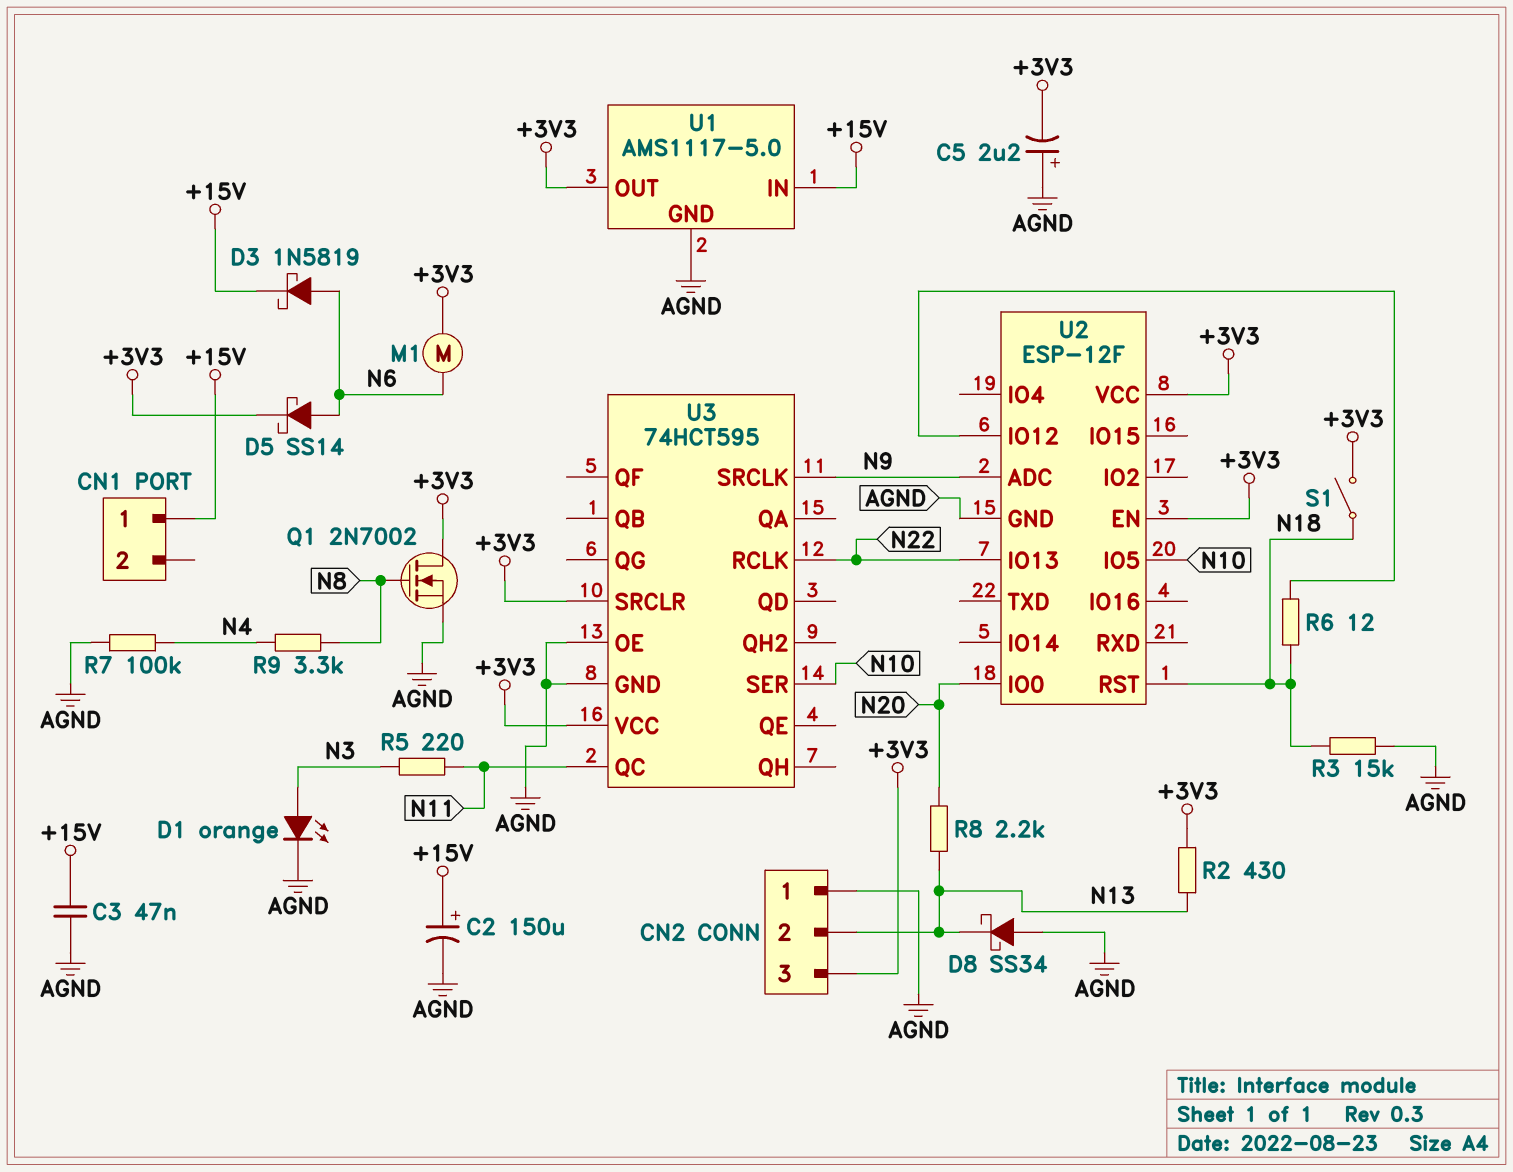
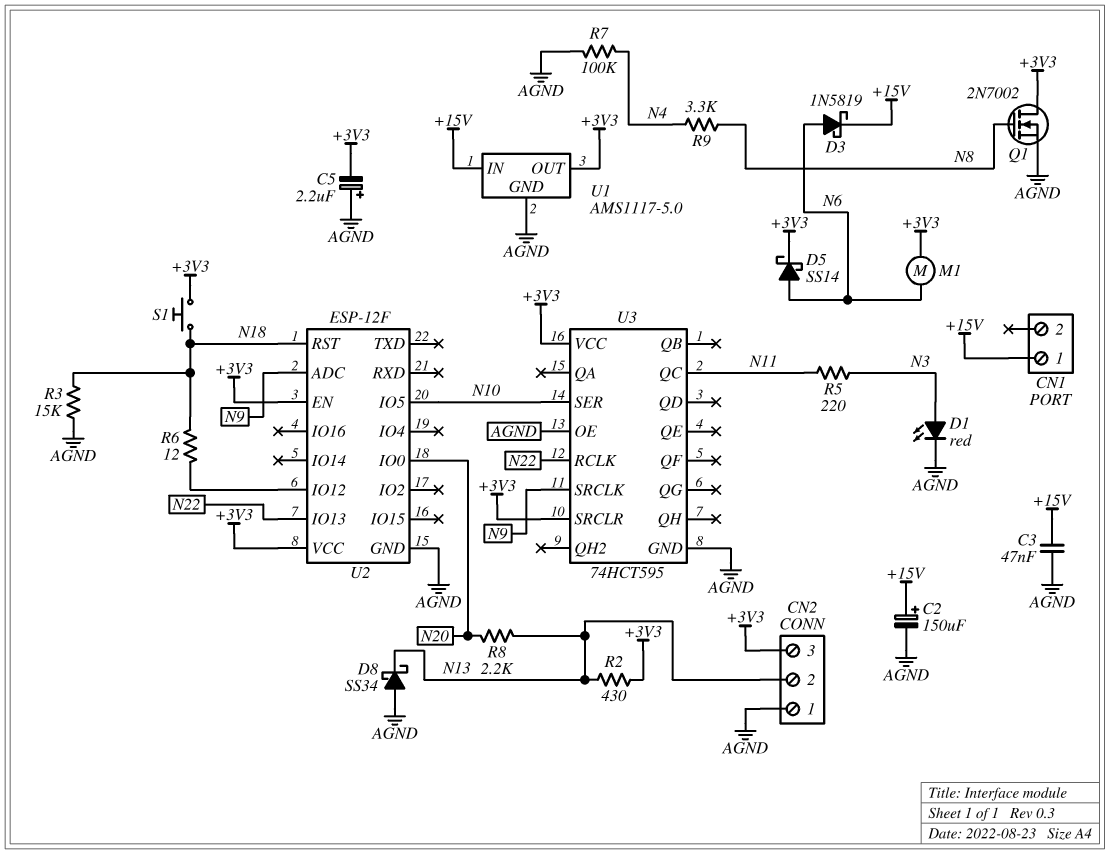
D1: LED orange (A N3, K AGND) -> LED red (A N3, K AGND)
S1: switch (+3V3, N18) -> button (+3V3, N18)

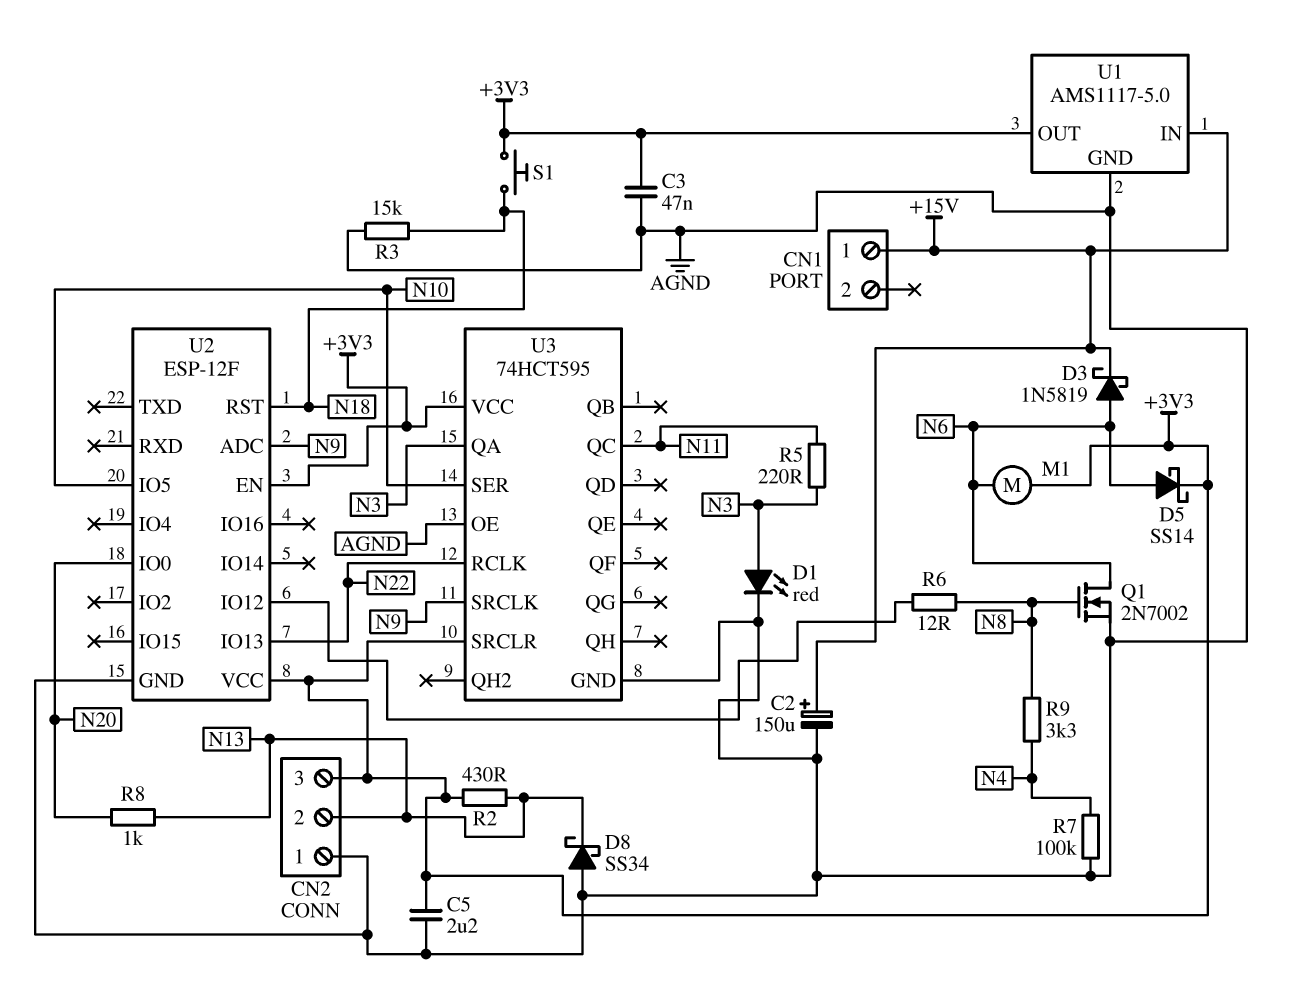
C3: 47nF (+15V, AGND) -> 47nF (+3V3, AGND)
C5: 2.2uF (plus AGND, minus +3V3) -> 2.2uF (+3V3, AGND)
Q1: NMOS 2N7002 (G N8, D +3V3, S AGND) -> NMOS 2N7002 (G N8, D N6, S AGND)
R6: 12 (N18, U2/IO12) -> 12 (N8, U2/IO12)
R8: 2.2k (N13, N20) -> 1k (N13, N20)
U3 pin QA: none -> N3

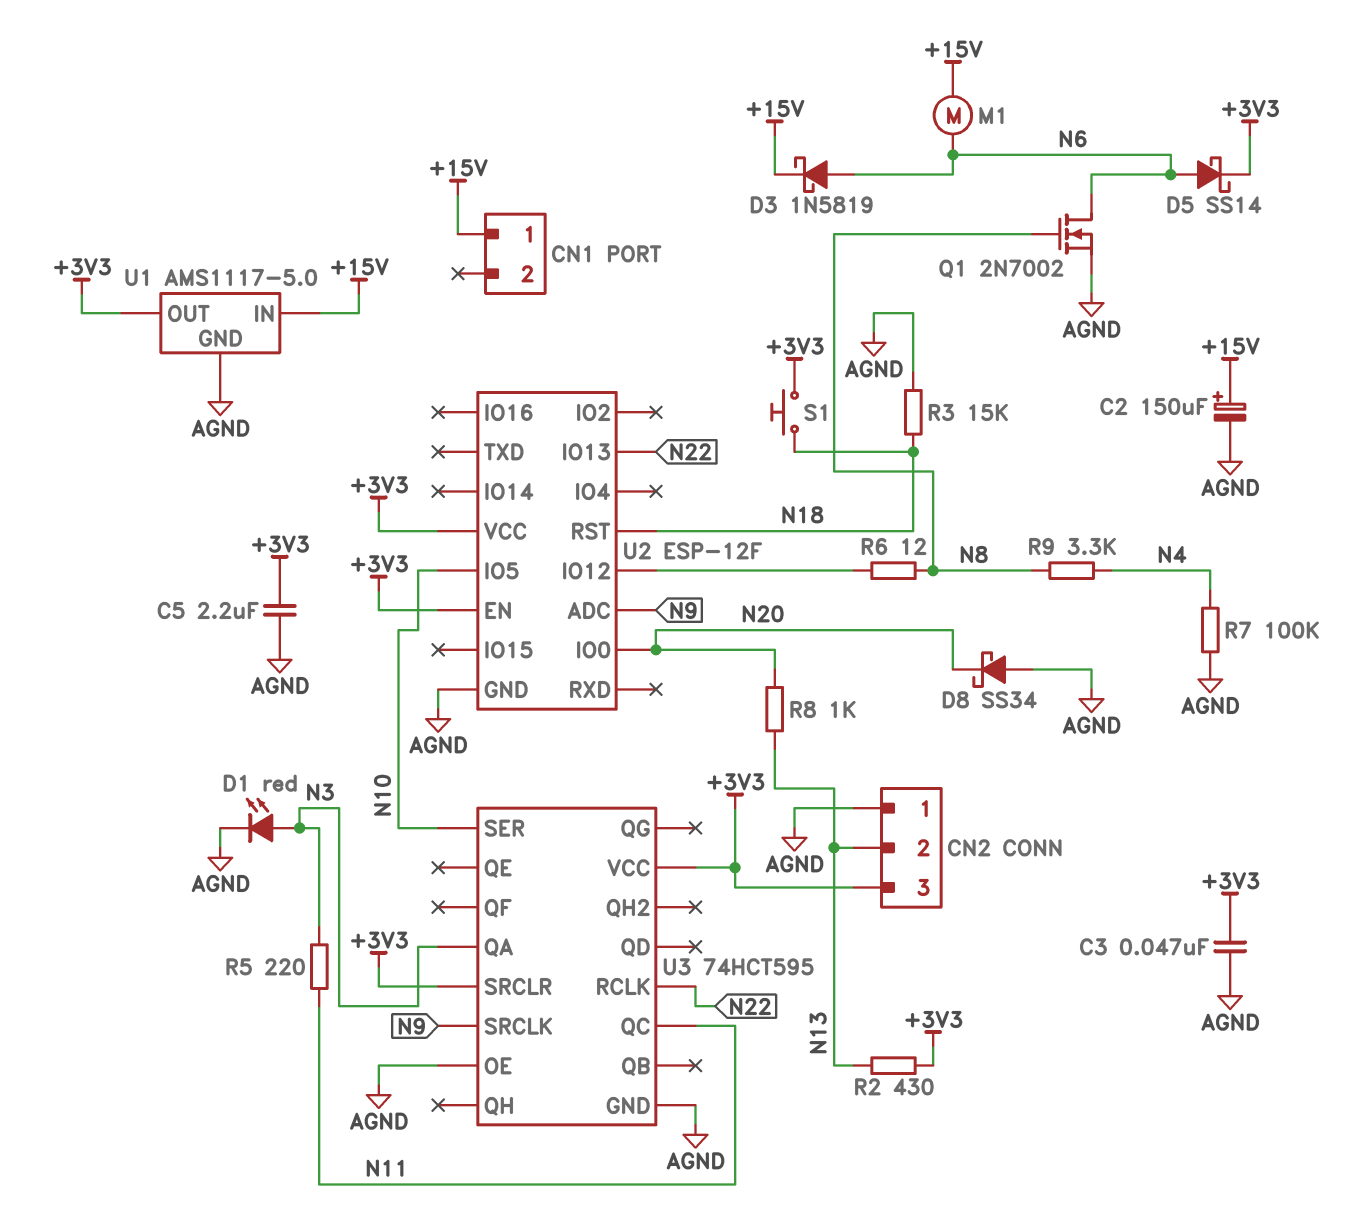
D8: schottky SS34 (A AGND, K N13) -> schottky SS34 (A AGND, K N20)
M1: motor (+3V3, N6) -> motor (+15V, N6)

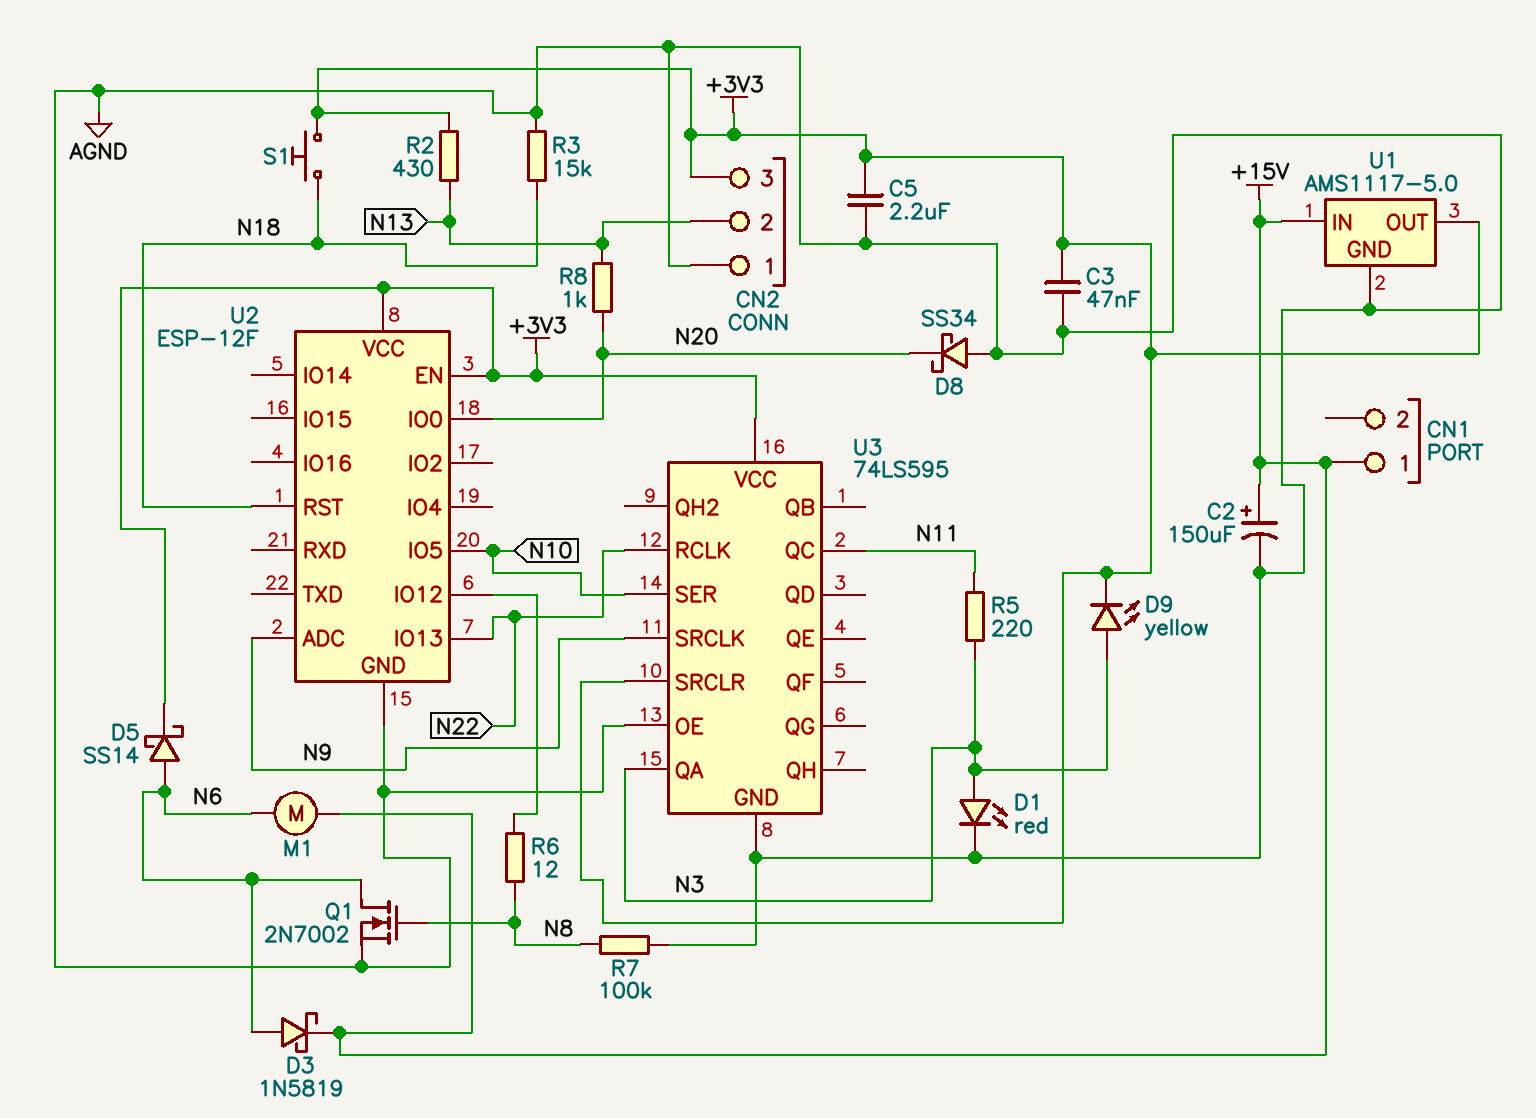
D9: none -> LED yellow (A N3, K +3V3)
R7: 100k (AGND, N4) -> 100k (AGND, N8)
R9: 3.3k (N4, N8) -> none
U3: 74HCT595 -> 74LS595

